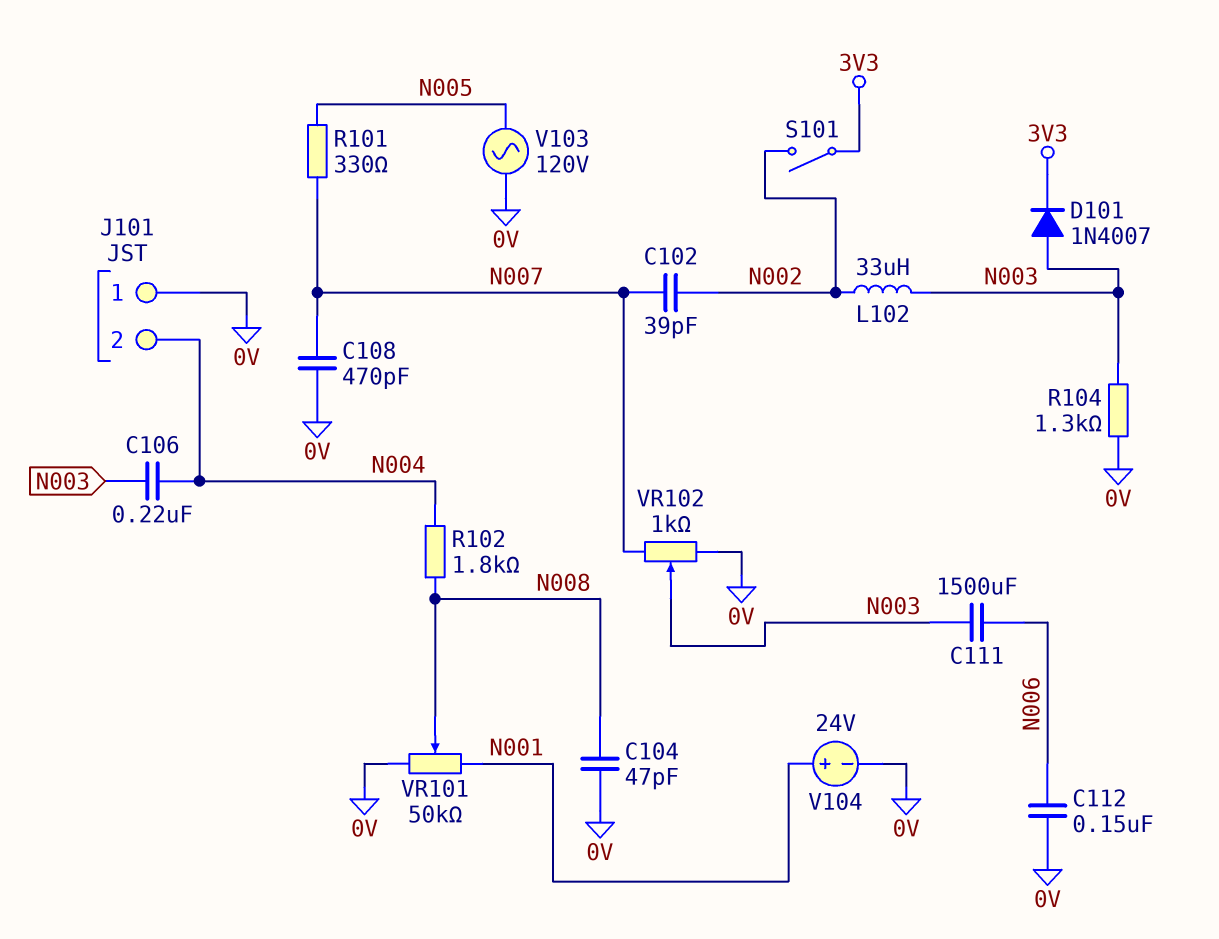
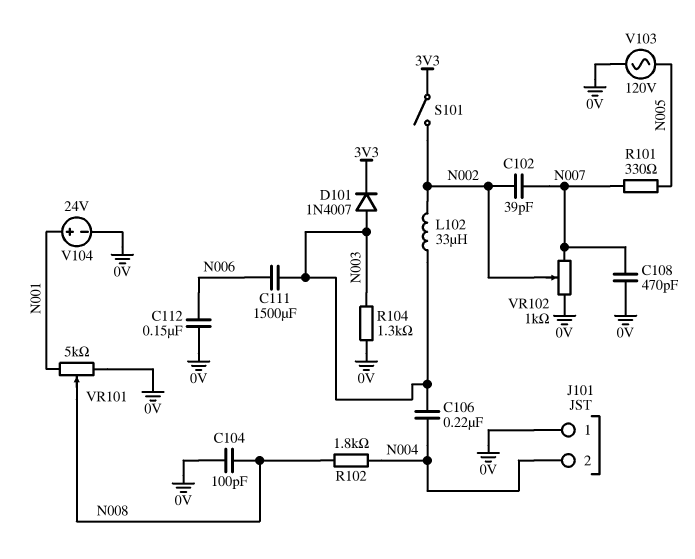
C104: 47pF (0V, N008) -> 100pF (0V, N008)
VR101: 50k (0V, N001, wiper N008) -> 5k (0V, N001, wiper N008)
VR102: 1k (0V, N007, wiper N003) -> 1k (0V, N007, wiper N002)

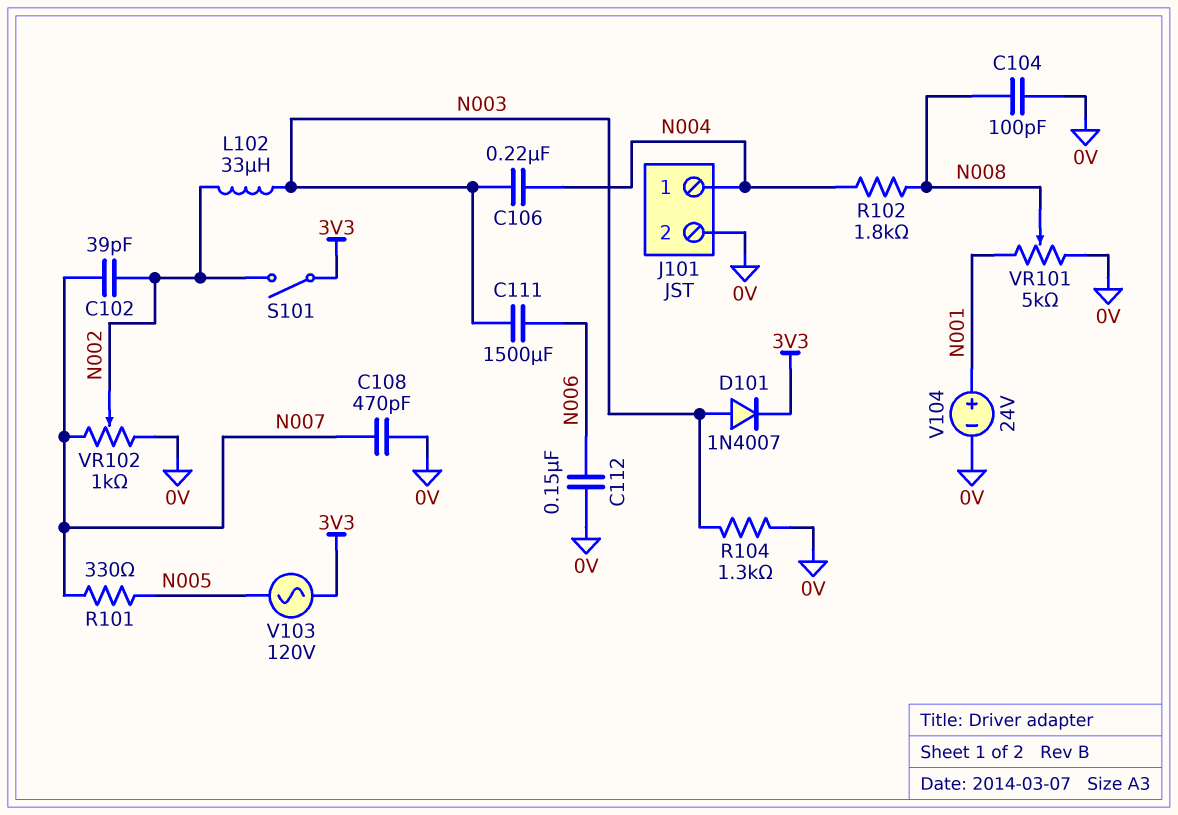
J101 pin 1: 0V -> N004
J101 pin 2: N004 -> 0V
V103: AC 120V (0V, N005) -> AC 120V (3V3, N005)

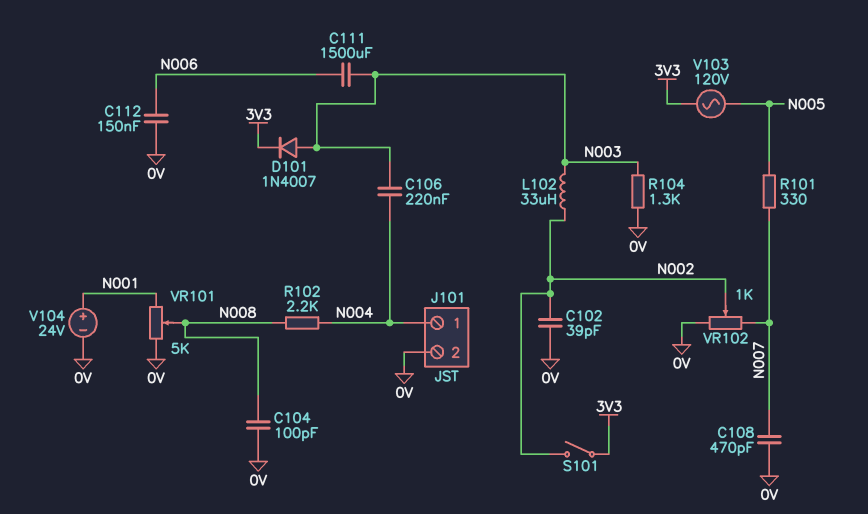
C102: 39pF (N002, N007) -> 39pF (0V, N002)
R102: 1.8k (N004, N008) -> 2.2k (N004, N008)

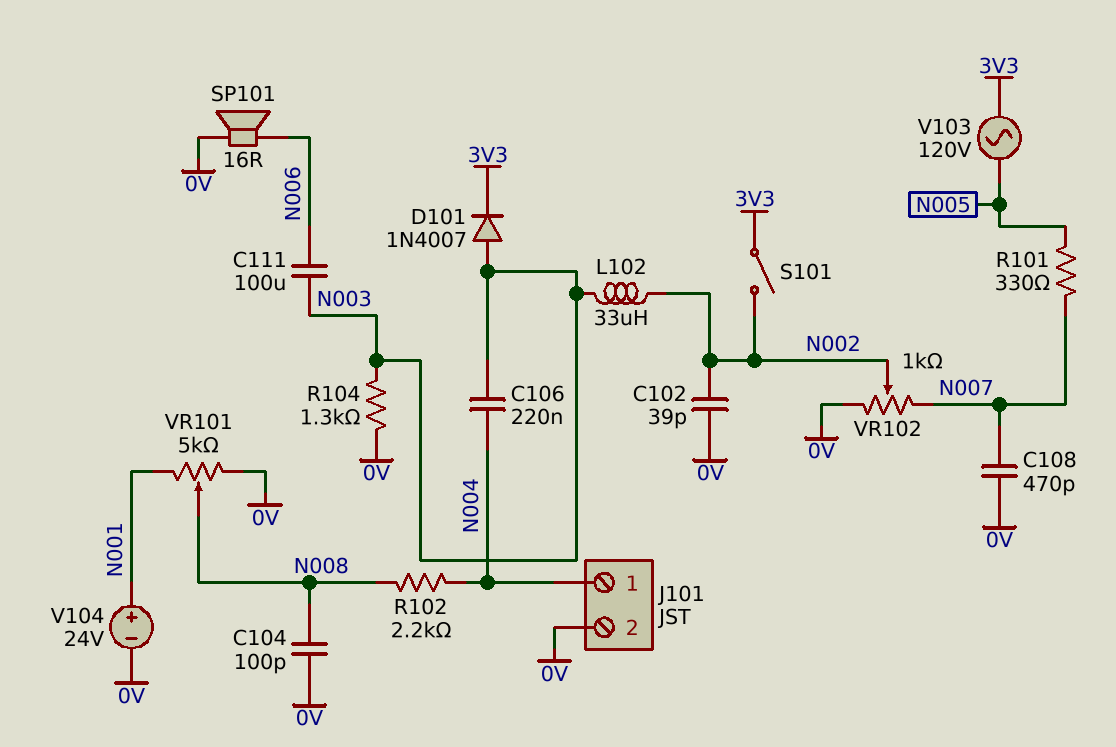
C111: 1500uF (N003, N006) -> 100uF (N003, N006)
C112: 150nF (0V, N006) -> none
SP101: none -> speaker 16R (0V, N006)

